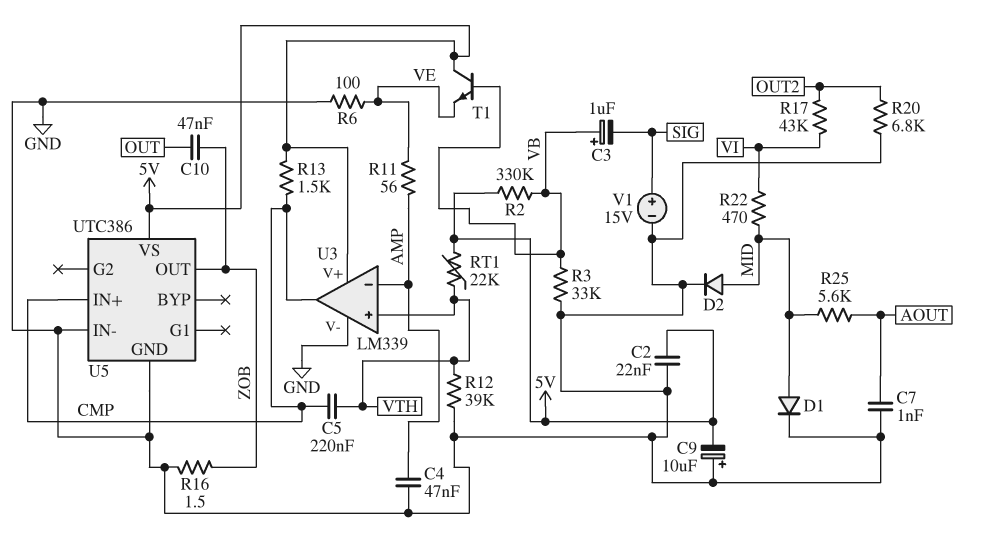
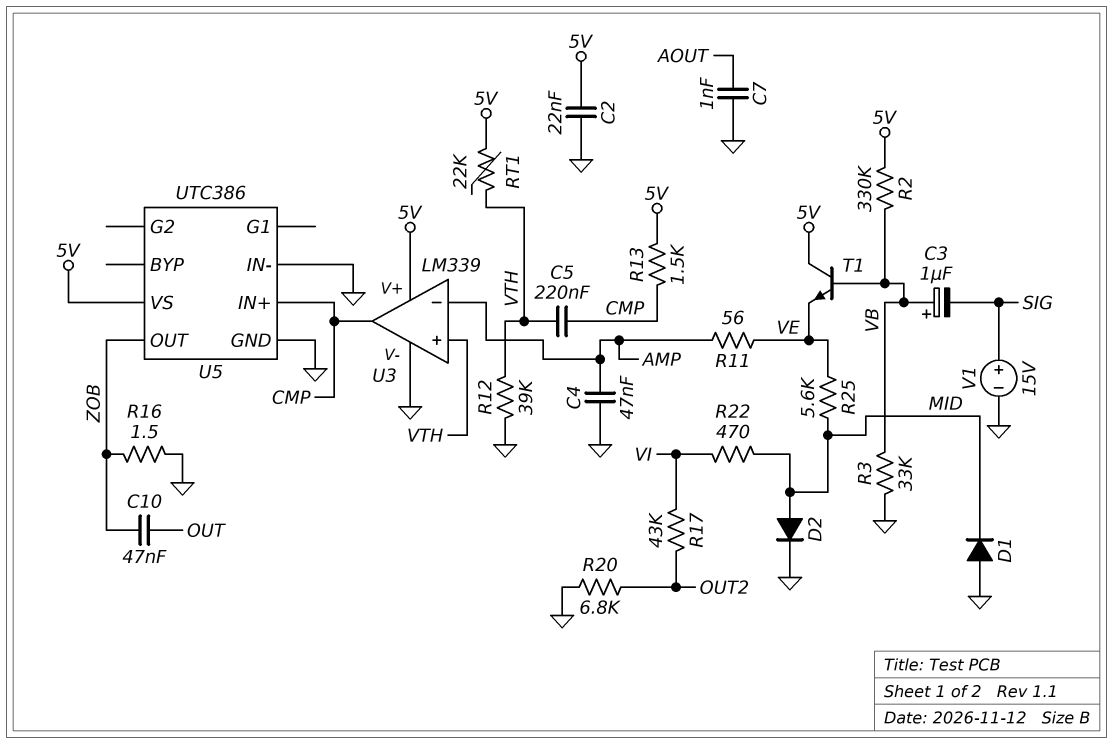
C9: 10uF (plus GND, minus 5V) -> none
D1: diode (A MID, K GND) -> diode (A GND, K MID)
R6: 100 (GND, VE) -> none
R25: 5.6k (AOUT, MID) -> 5.6k (MID, VE)

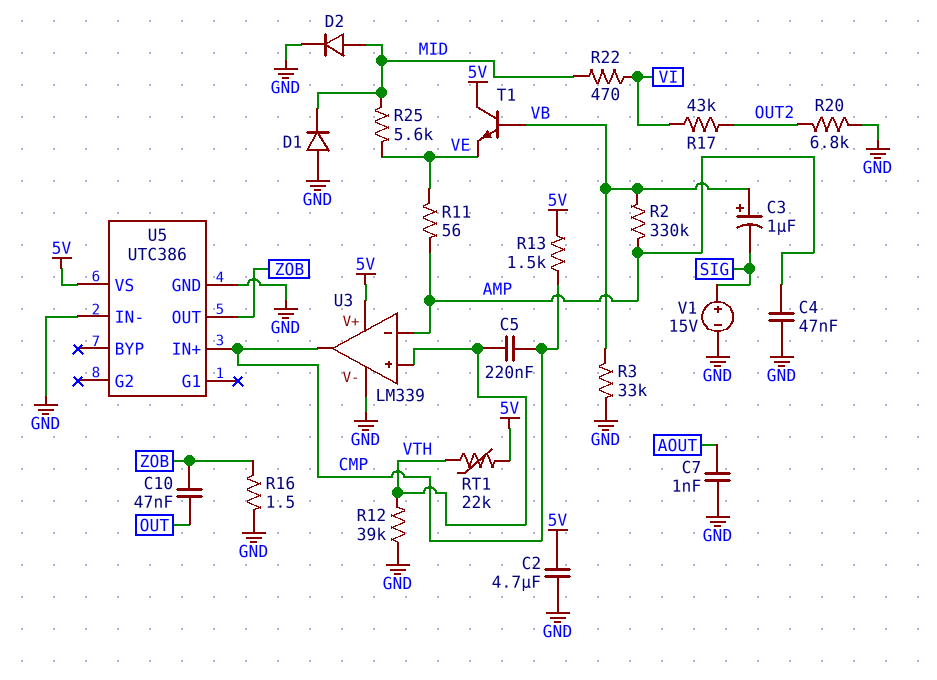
C2: 22nF (5V, GND) -> 4.7uF (5V, GND)
R2: 330k (5V, VB) -> 330k (AMP, VB)

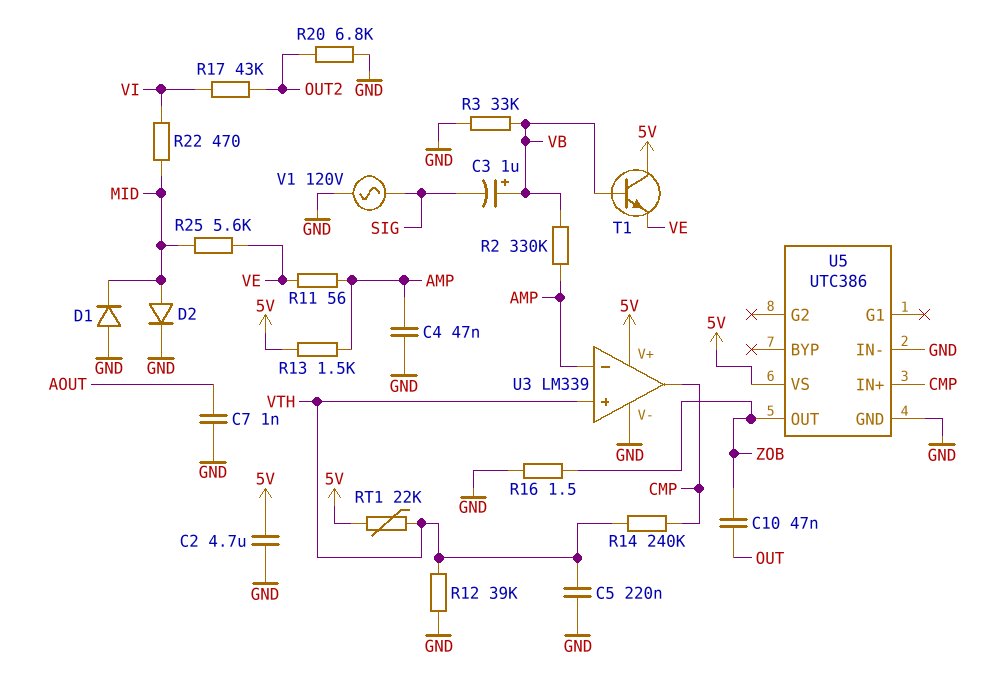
C5: 220nF (CMP, VTH) -> 220nF (GND, VTH)
R13: 1.5k (5V, CMP) -> 1.5k (5V, AMP)
R14: none -> 240k (CMP, VTH)
V1: 15V (plus SIG, minus GND) -> AC 120V (GND, SIG)

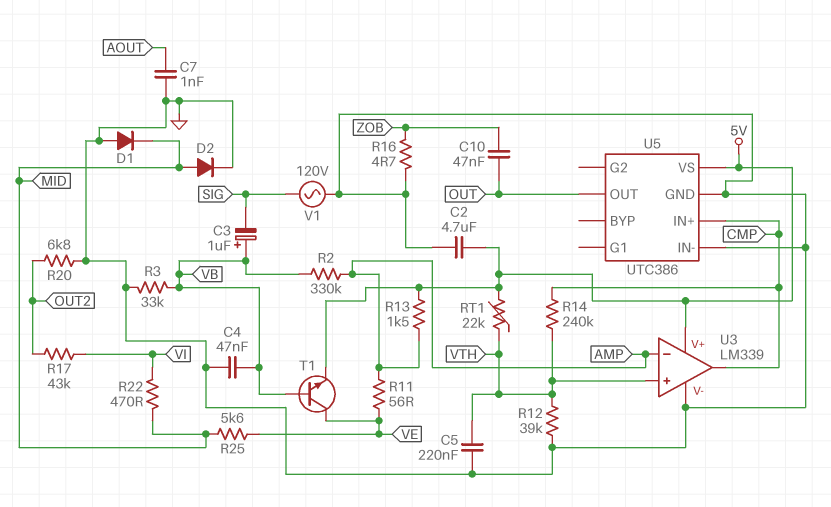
C4: 47nF (AMP, GND) -> 47nF (GND, VB)
R16: 1.5 (GND, ZOB) -> 4.7 (GND, ZOB)
T1: NPN (B VB, C 5V, E VE) -> NPN (B VB, C VE, E 5V)
U5 pin OUT: ZOB -> OUT

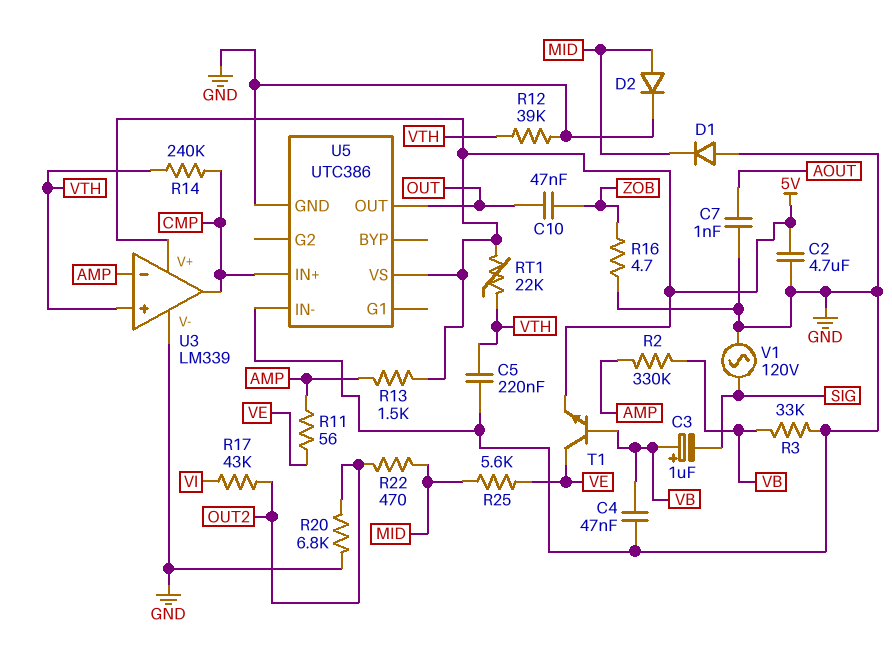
R22: 470 (MID, VI) -> 470 (MID, OUT2)

